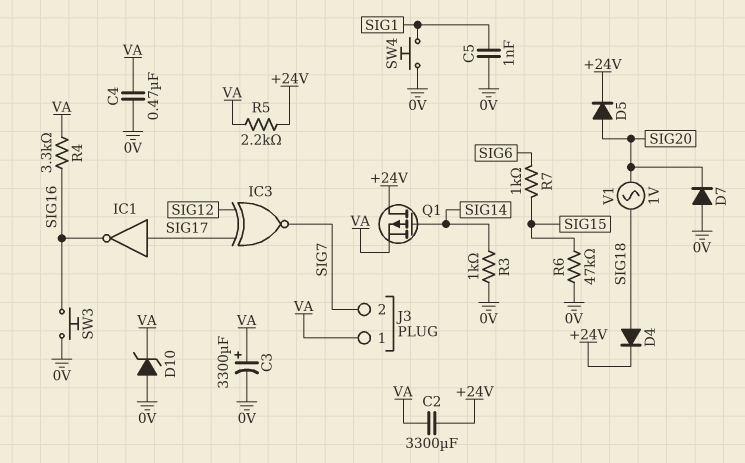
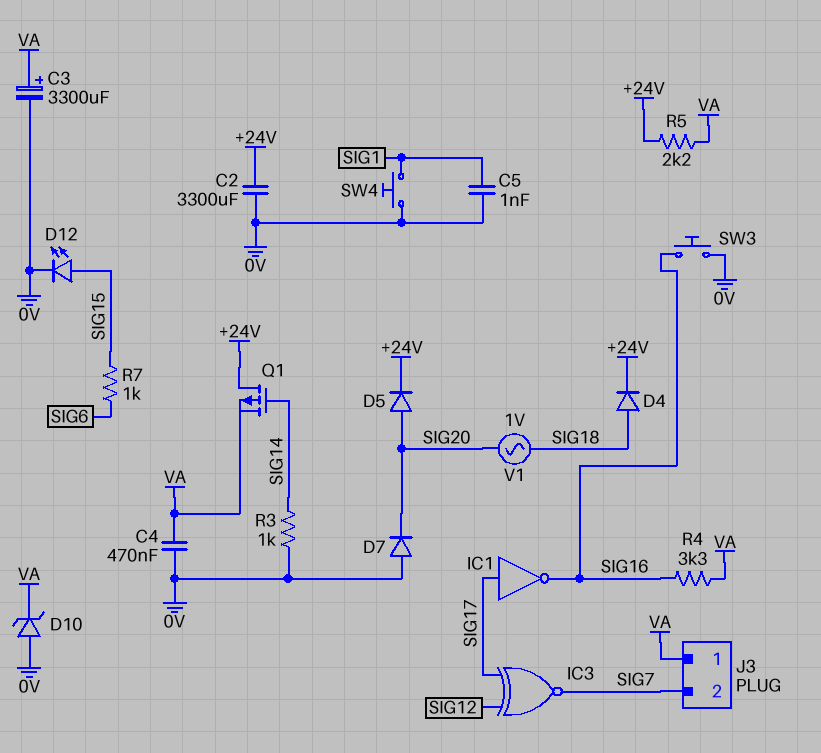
C2: 3300uF (+24V, VA) -> 3300uF (+24V, 0V)
D12: none -> LED (A SIG15, K 0V)
R6: 47k (0V, SIG15) -> none

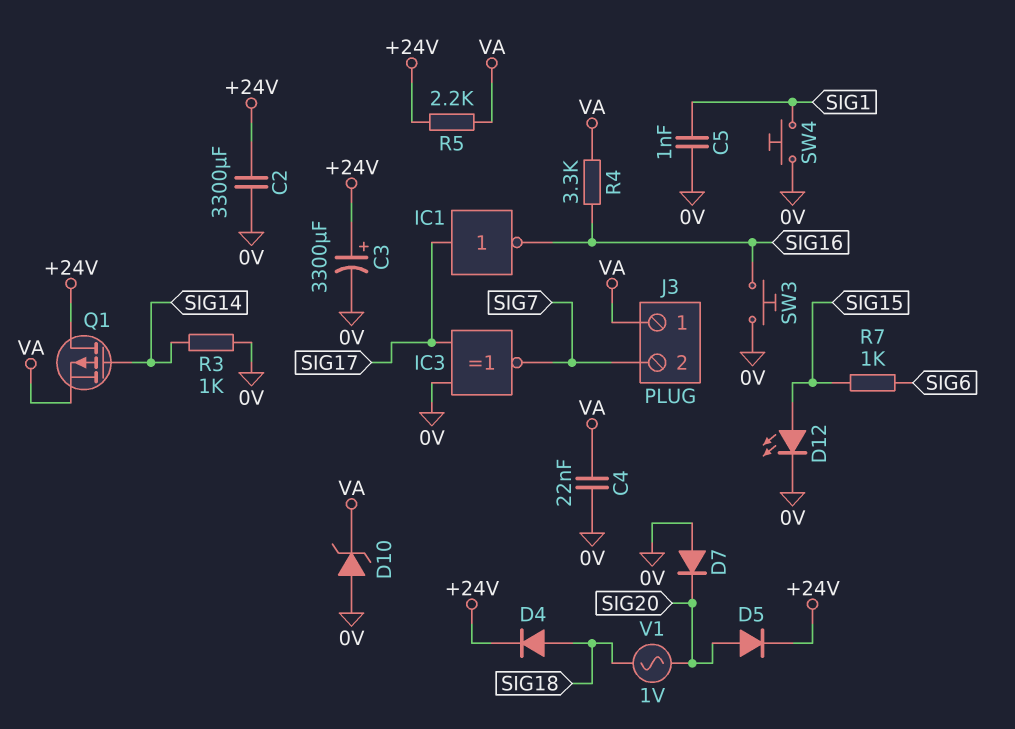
C3: 3300uF (plus VA, minus 0V) -> 3300uF (plus +24V, minus 0V)
C4: 470nF (0V, VA) -> 22nF (0V, VA)
IC3: XNOR (in SIG12, in SIG17, out SIG7) -> XNOR (in 0V, in SIG17, out SIG7)

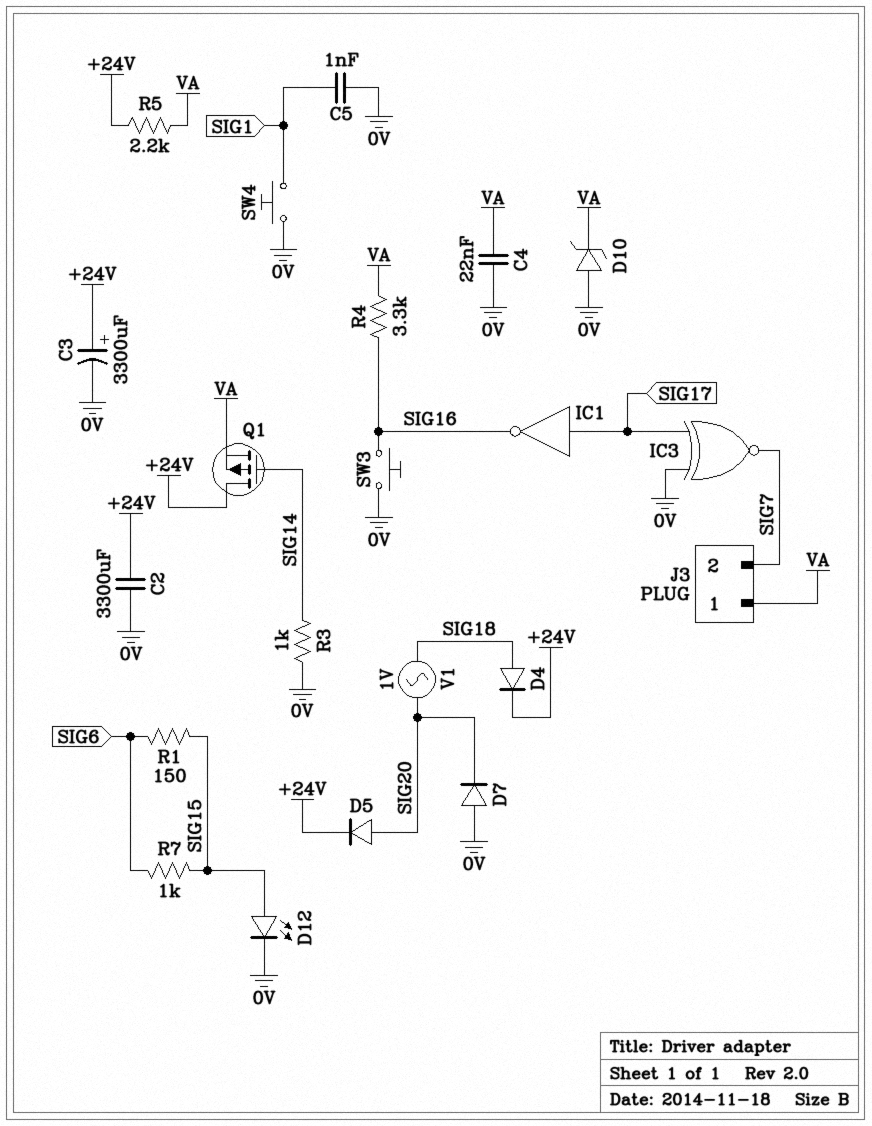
R1: none -> 150 (SIG6, SIG15)

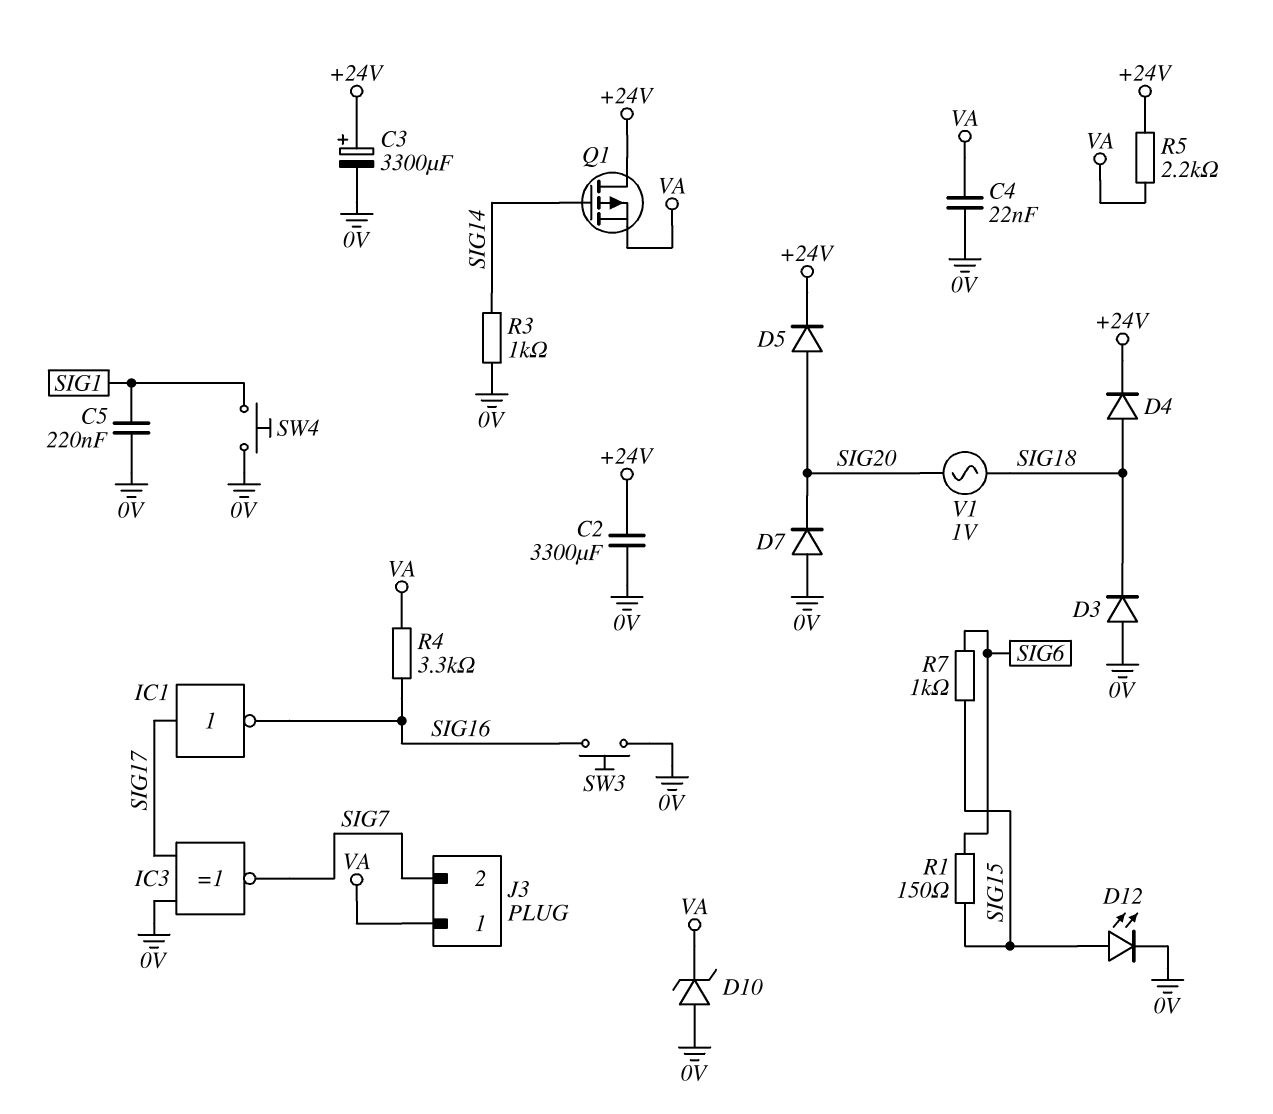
C5: 1nF (0V, SIG1) -> 220nF (0V, SIG1)
D3: none -> diode (A 0V, K SIG18)

